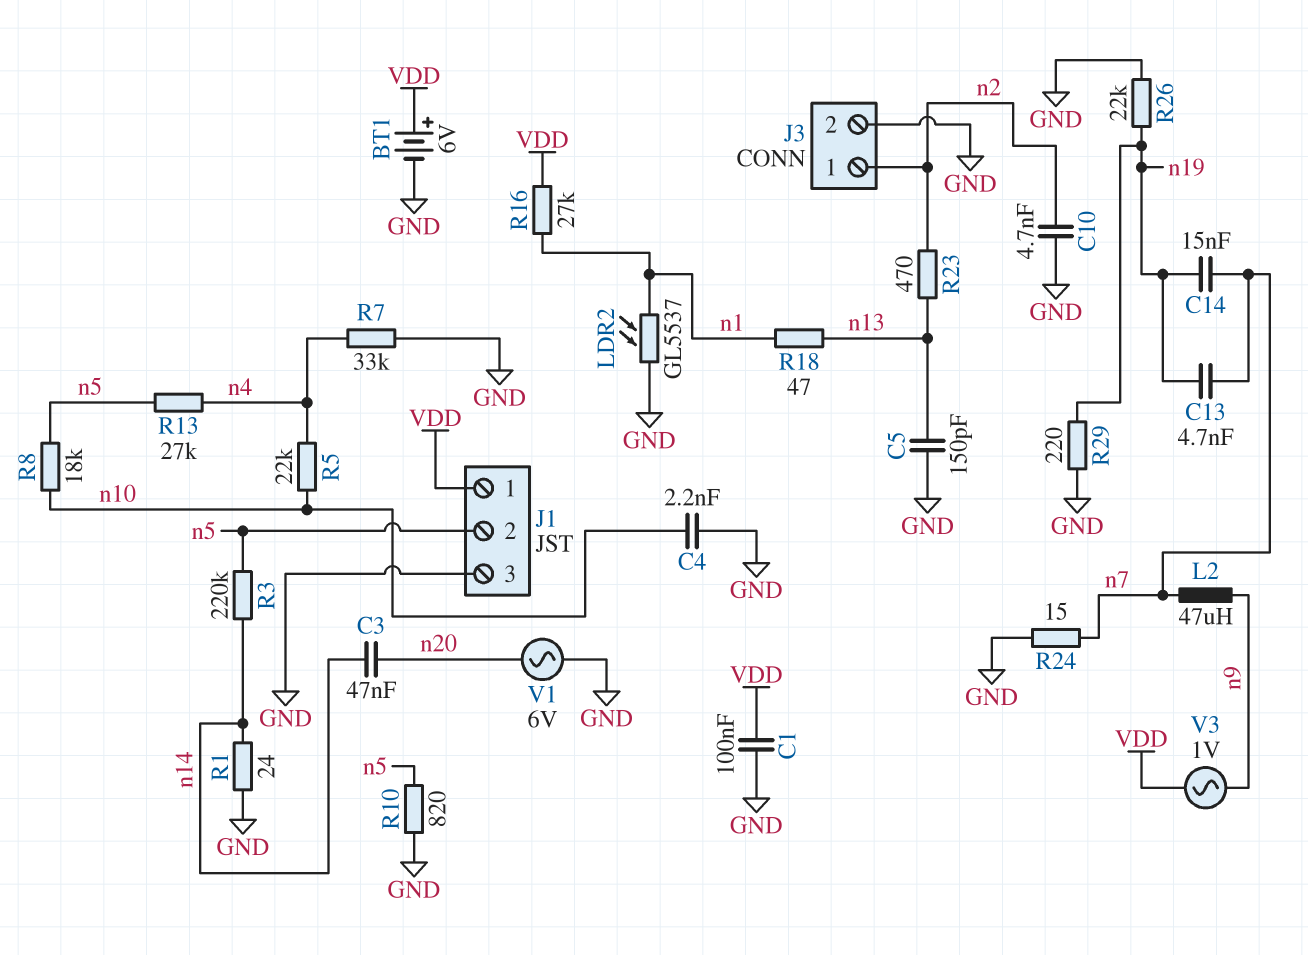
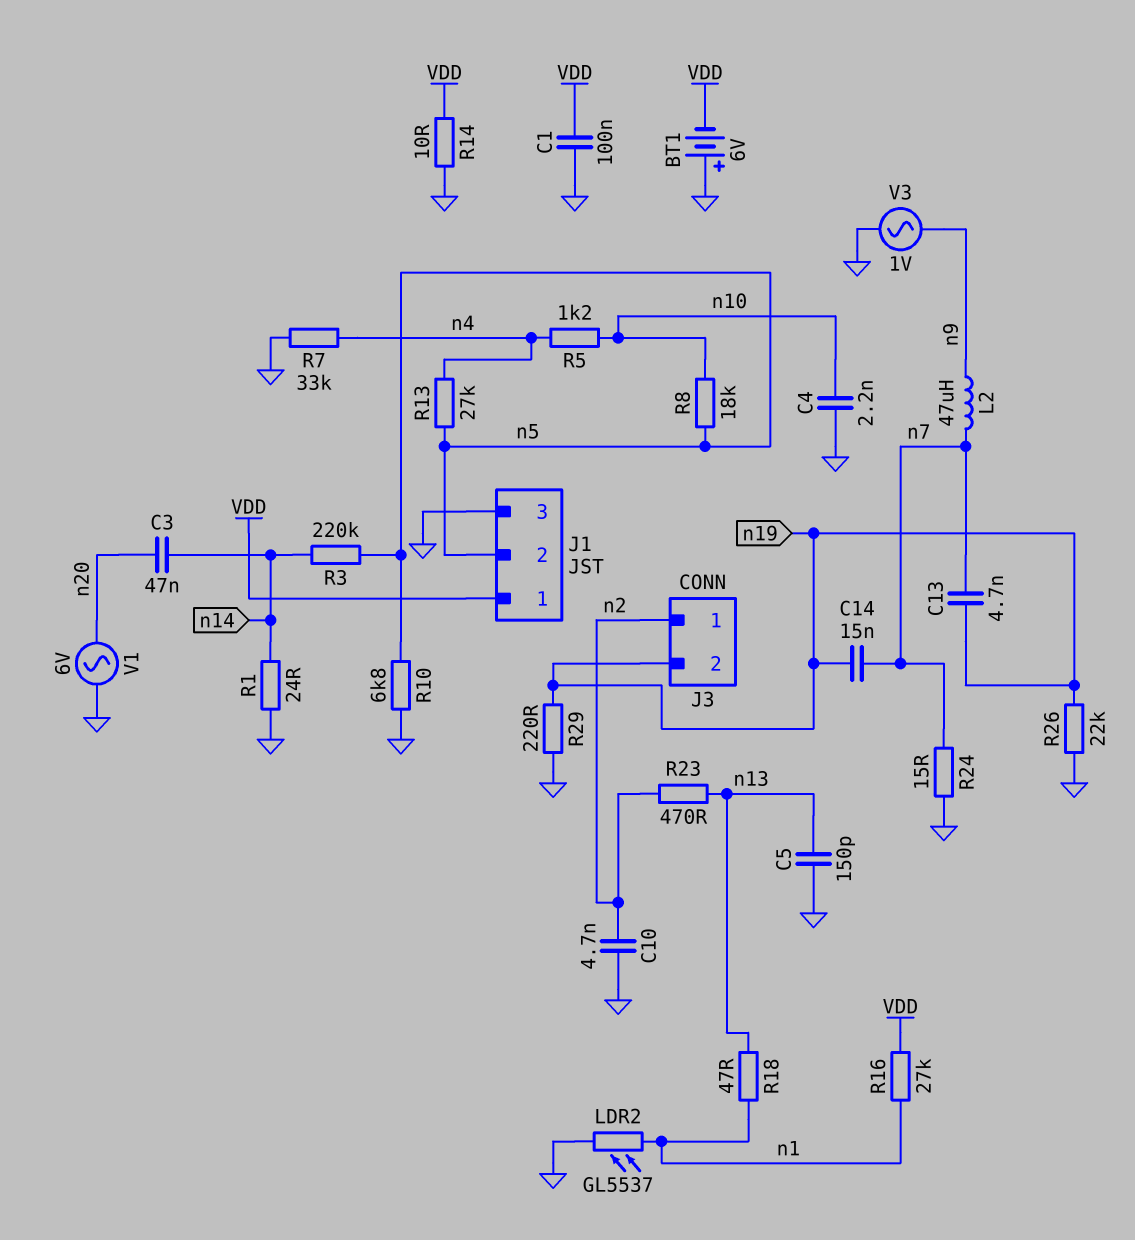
BT1: 6V (plus VDD, minus GND) -> 6V (plus GND, minus VDD)
J3 pin 2: GND -> n19
R5: 22k (n4, n10) -> 1.2k (n4, n10)
R10: 820 (GND, n5) -> 6.8k (GND, n5)
R14: none -> 10 (GND, VDD)
V3: AC 1V (VDD, n9) -> AC 1V (GND, n9)

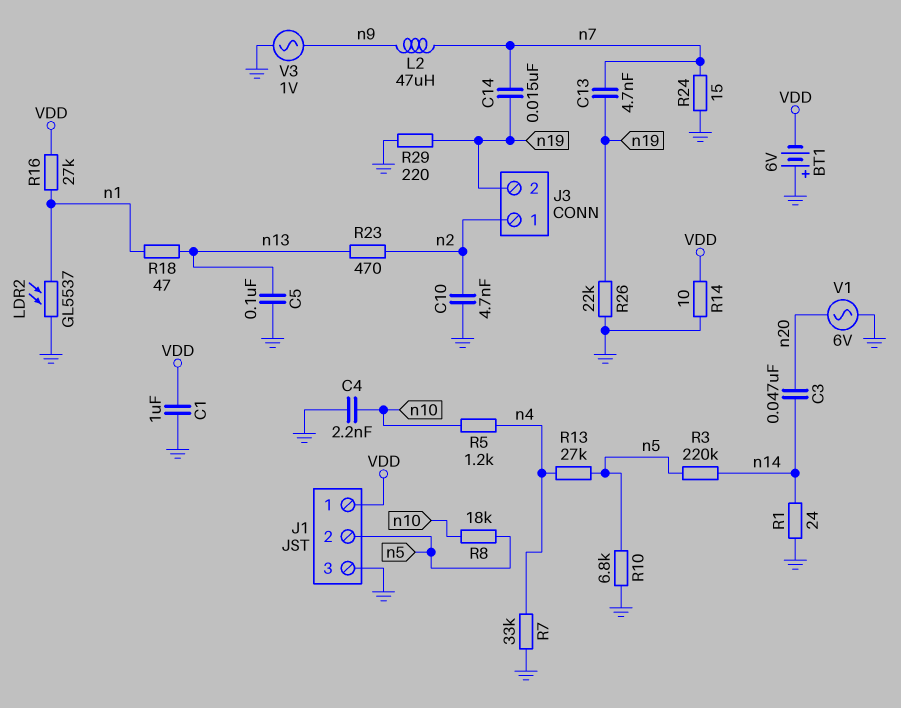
C1: 100nF (GND, VDD) -> 1uF (GND, VDD)
C5: 150pF (GND, n13) -> 100nF (GND, n13)

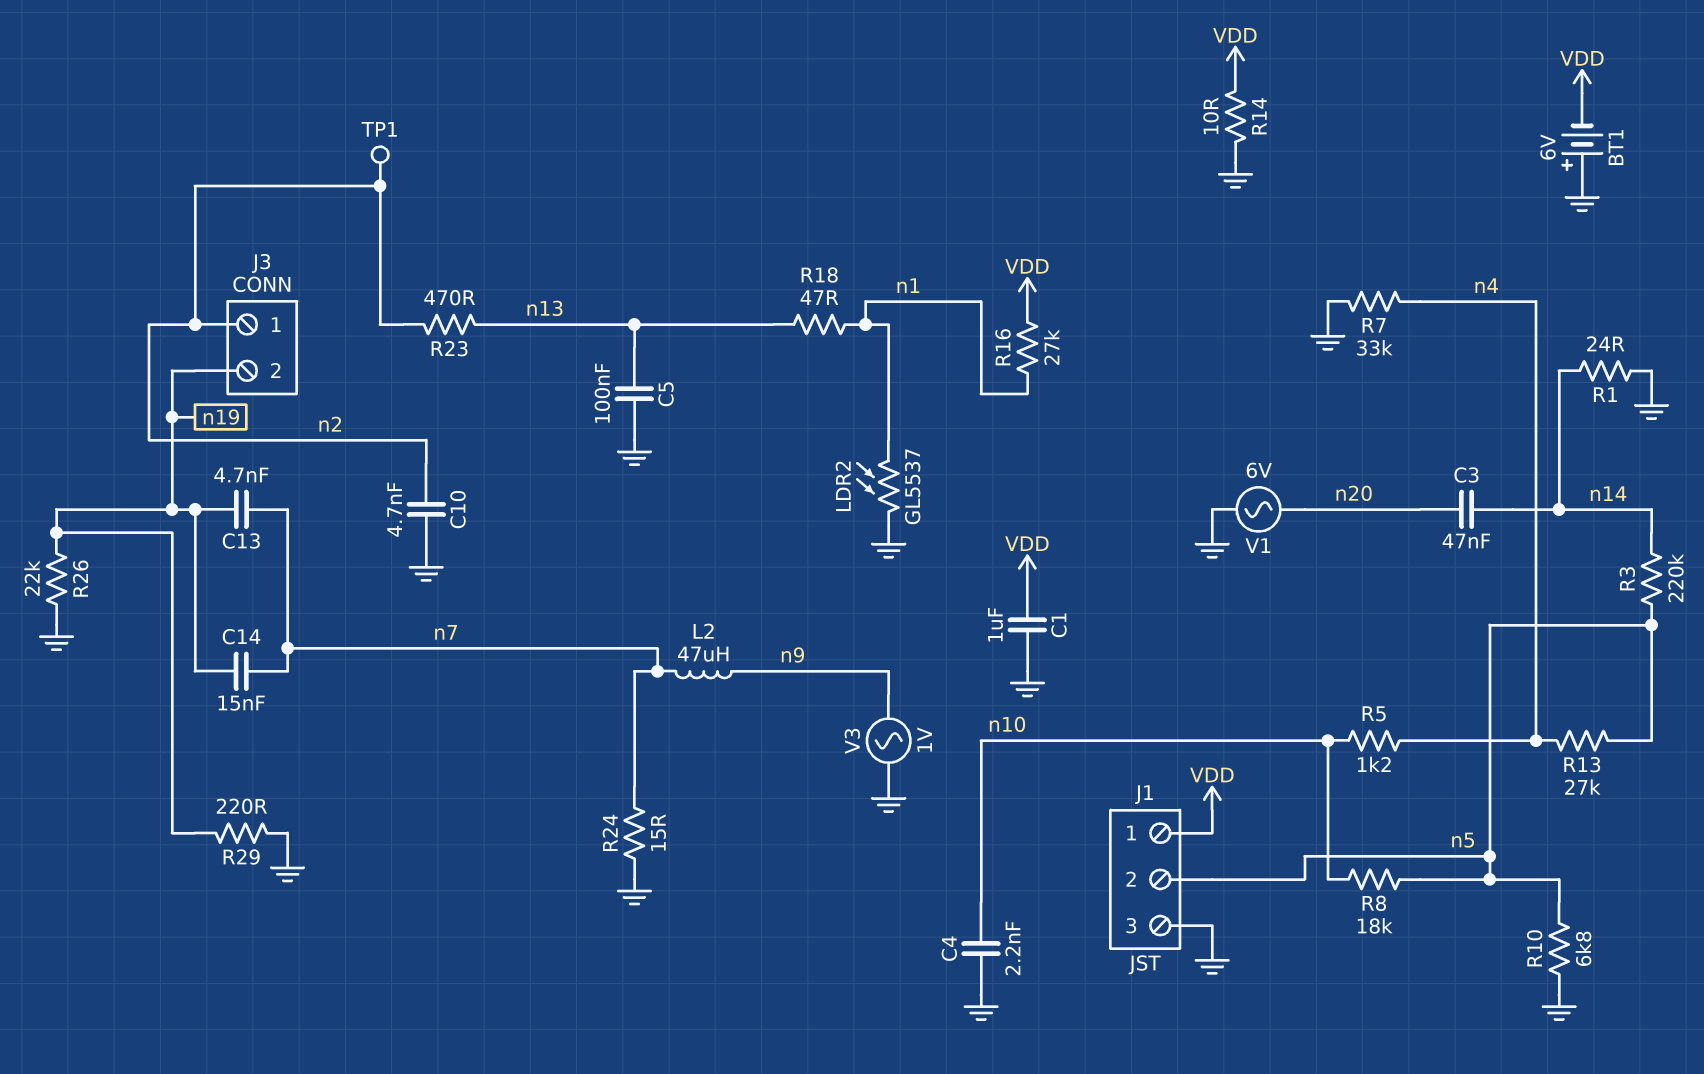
TP1: none -> test point (n2)

